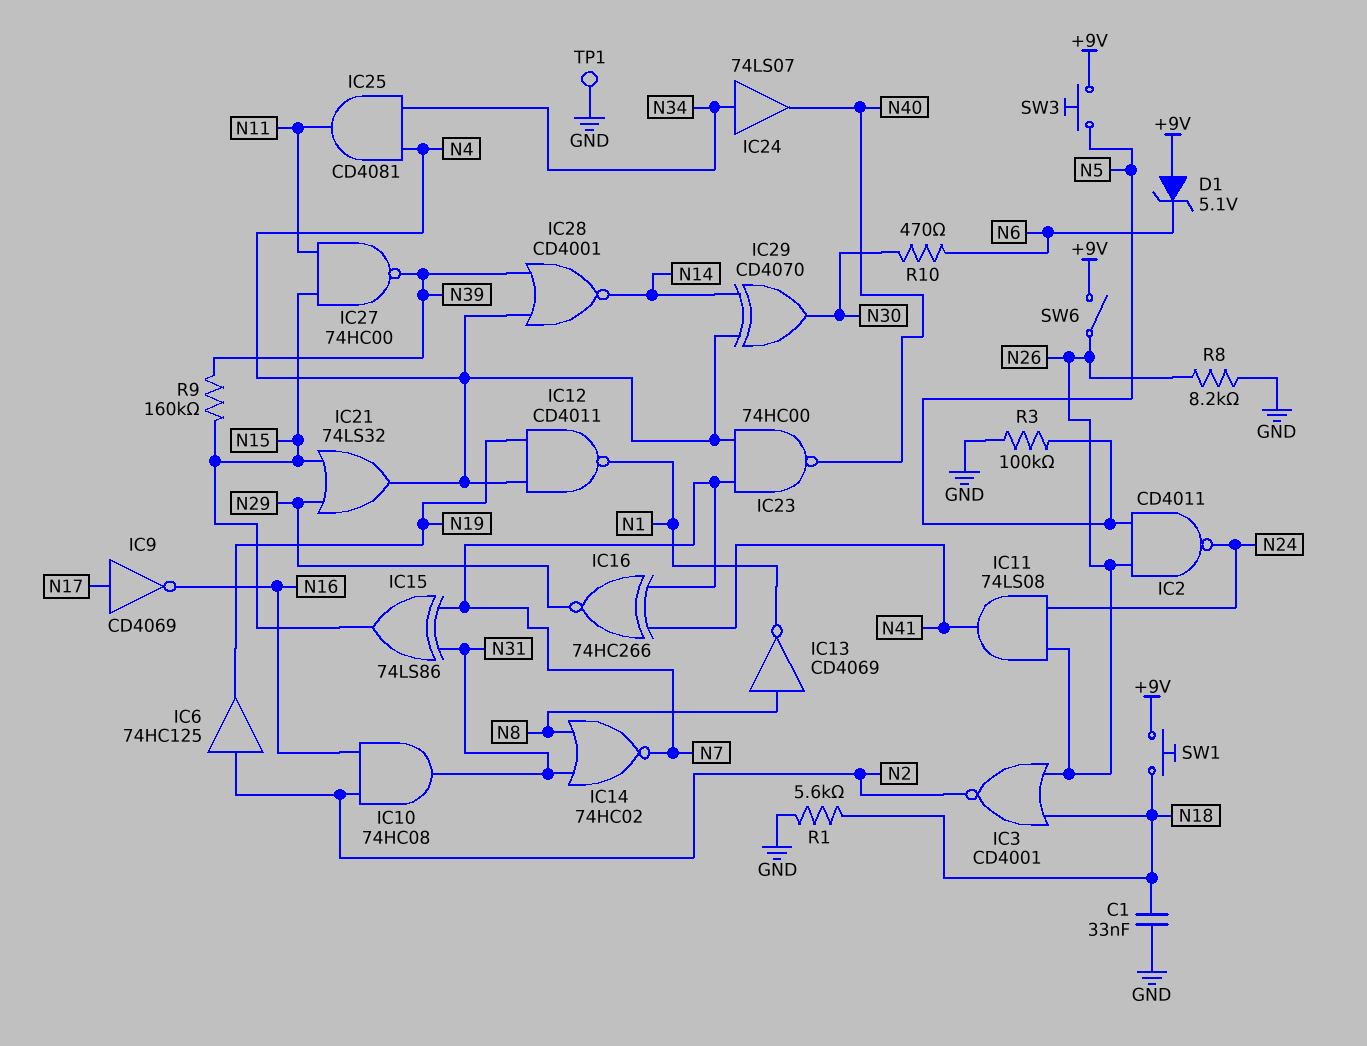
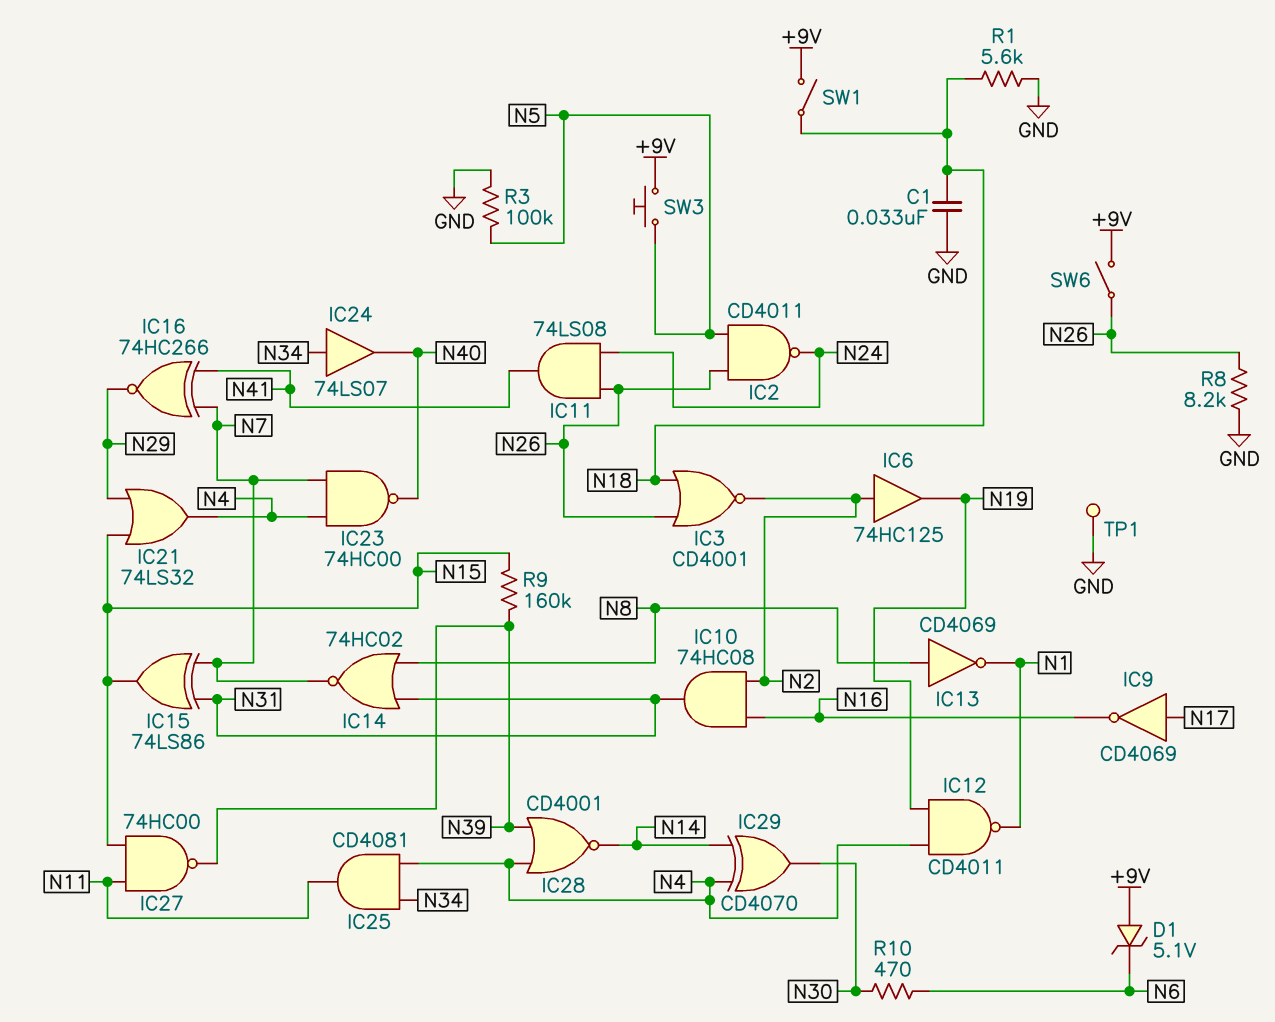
SW1: button (+9V, N18) -> switch (+9V, N18)

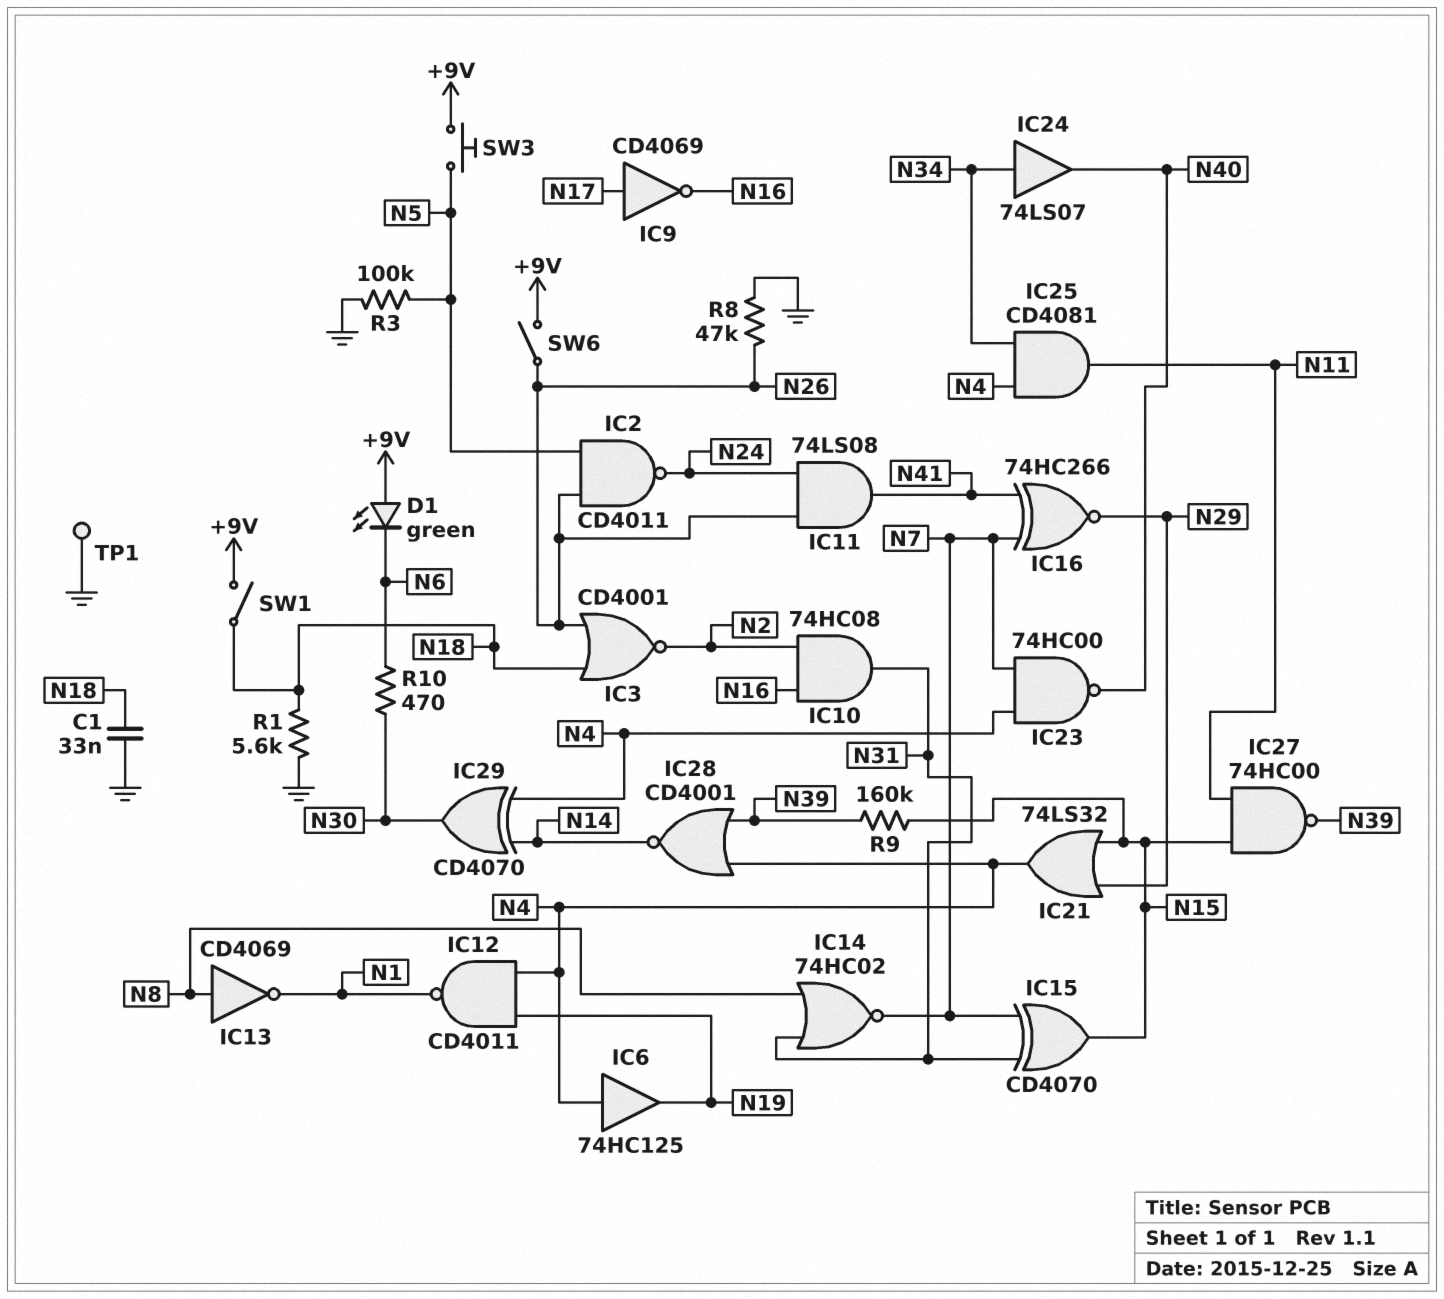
D1: zener 5.1V (A +9V, K N6) -> LED green (A +9V, K N6)
IC6: buffer 74HC125 (in N2, out N19) -> buffer 74HC125 (in N4, out N19)
IC15: XOR 74LS86 (in N7, in N31, out N15) -> XOR CD4070 (in N7, in N31, out N15)
R8: 8.2k (GND, N26) -> 47k (GND, N26)

